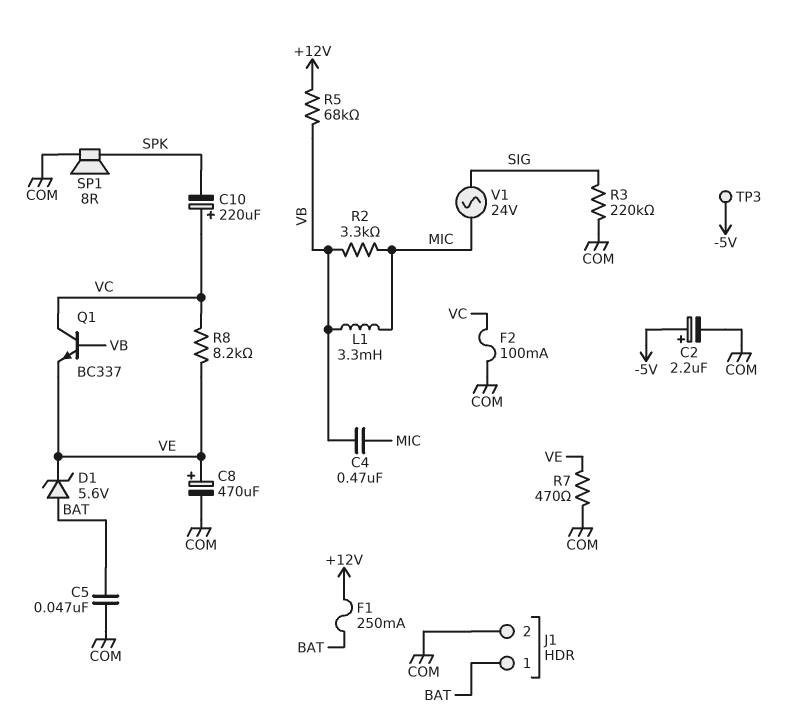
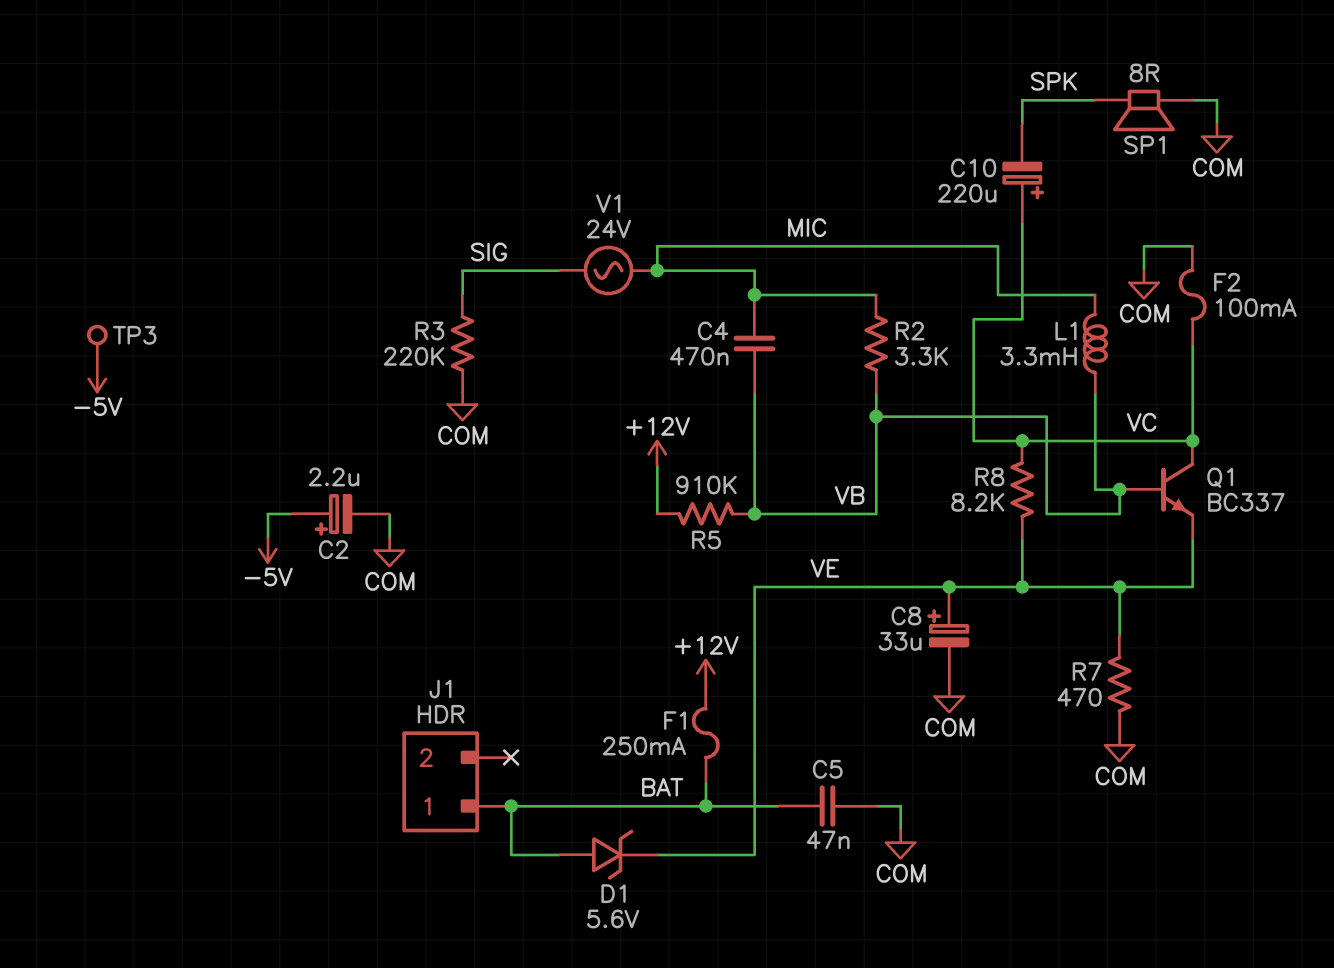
C8: 470uF (plus VE, minus COM) -> 33uF (plus VE, minus COM)
J1 pin 2: COM -> none
R5: 68k (+12V, VB) -> 910k (+12V, VB)

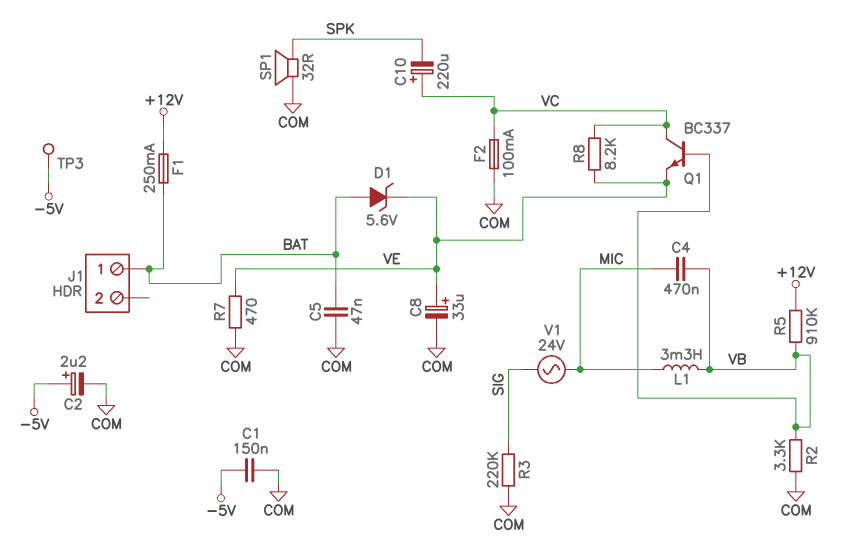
C1: none -> 150nF (-5V, COM)
R2: 3.3k (MIC, VB) -> 3.3k (COM, VB)
SP1: speaker 8R (COM, SPK) -> speaker 32R (COM, SPK)

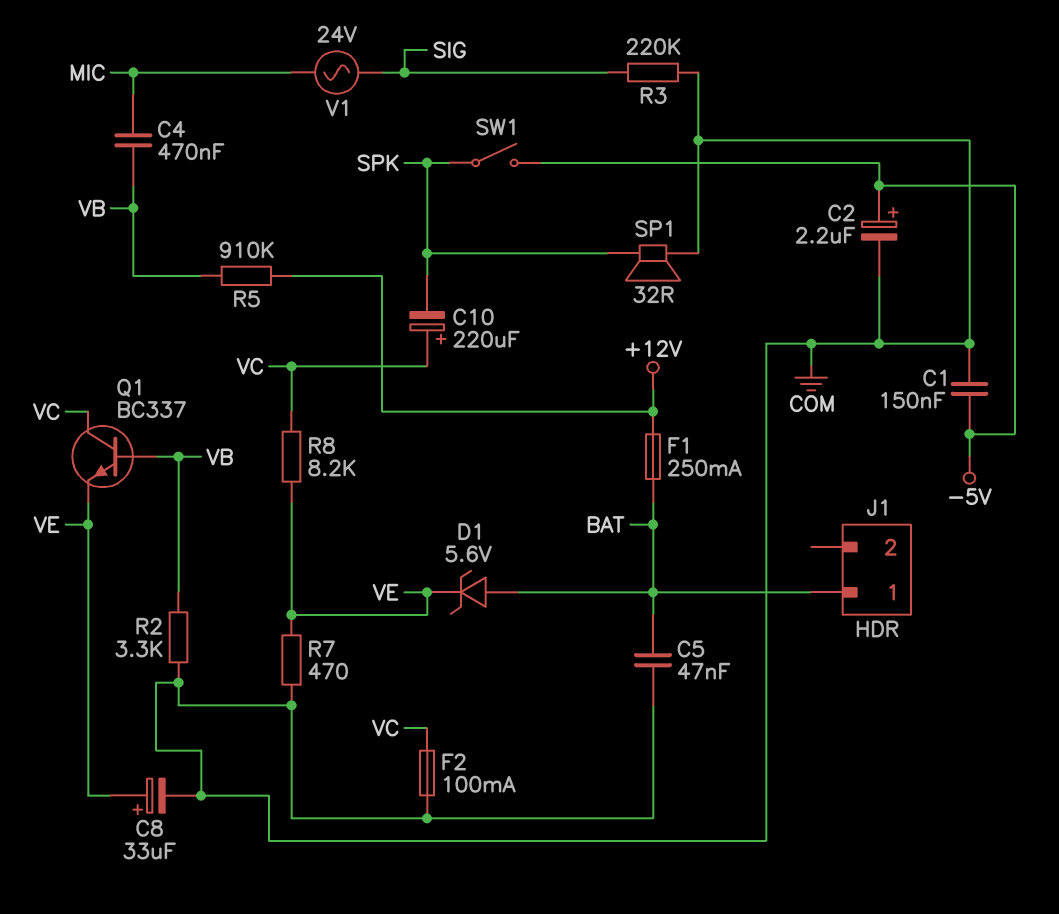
L1: 3.3mH (MIC, VB) -> none
SW1: none -> switch (-5V, SPK)
TP3: test point (-5V) -> none

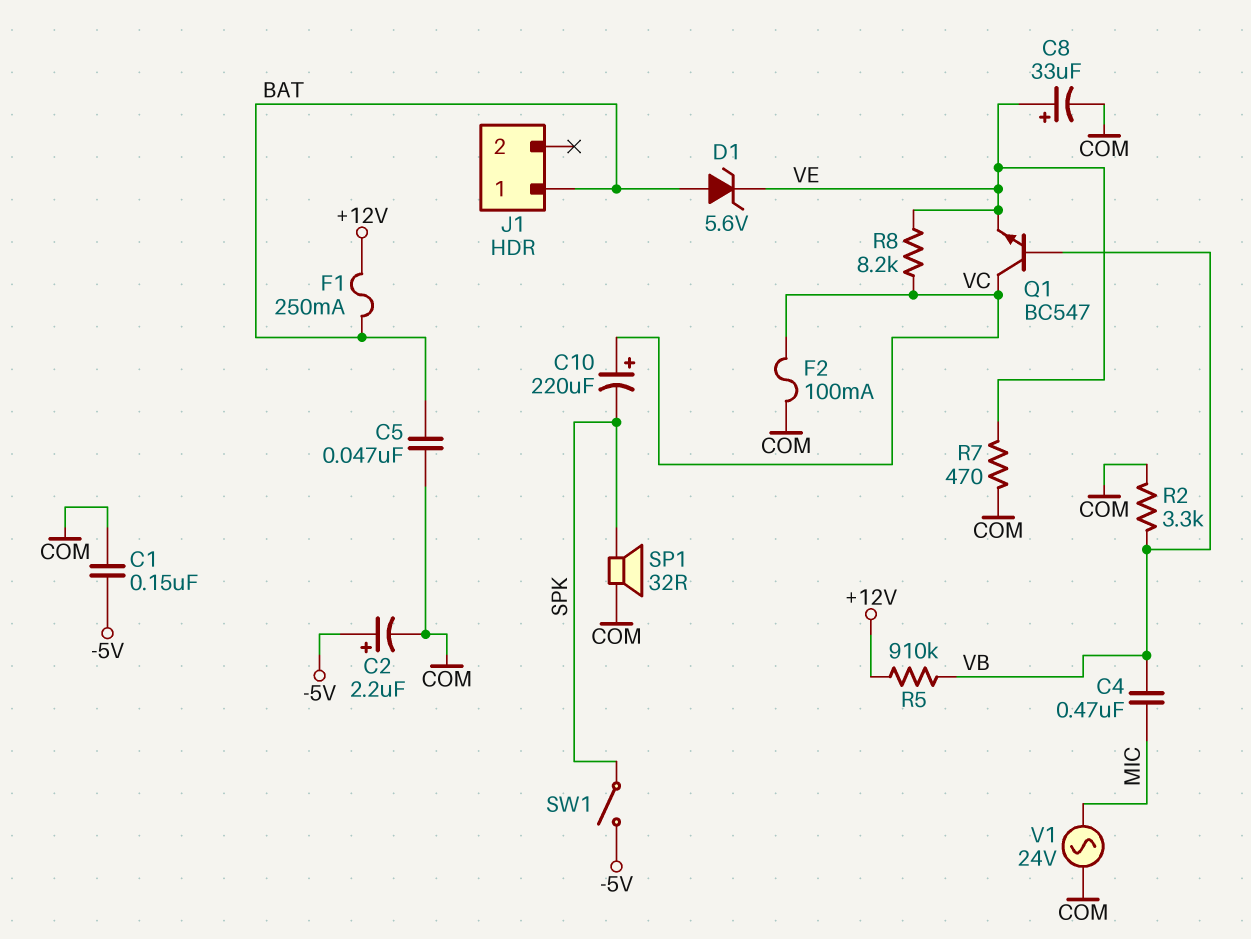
Q1: NPN BC337 (B VB, C VC, E VE) -> NPN BC547 (B VB, C VC, E VE)
R3: 220k (COM, SIG) -> none
V1: AC 24V (MIC, SIG) -> AC 24V (COM, MIC)

